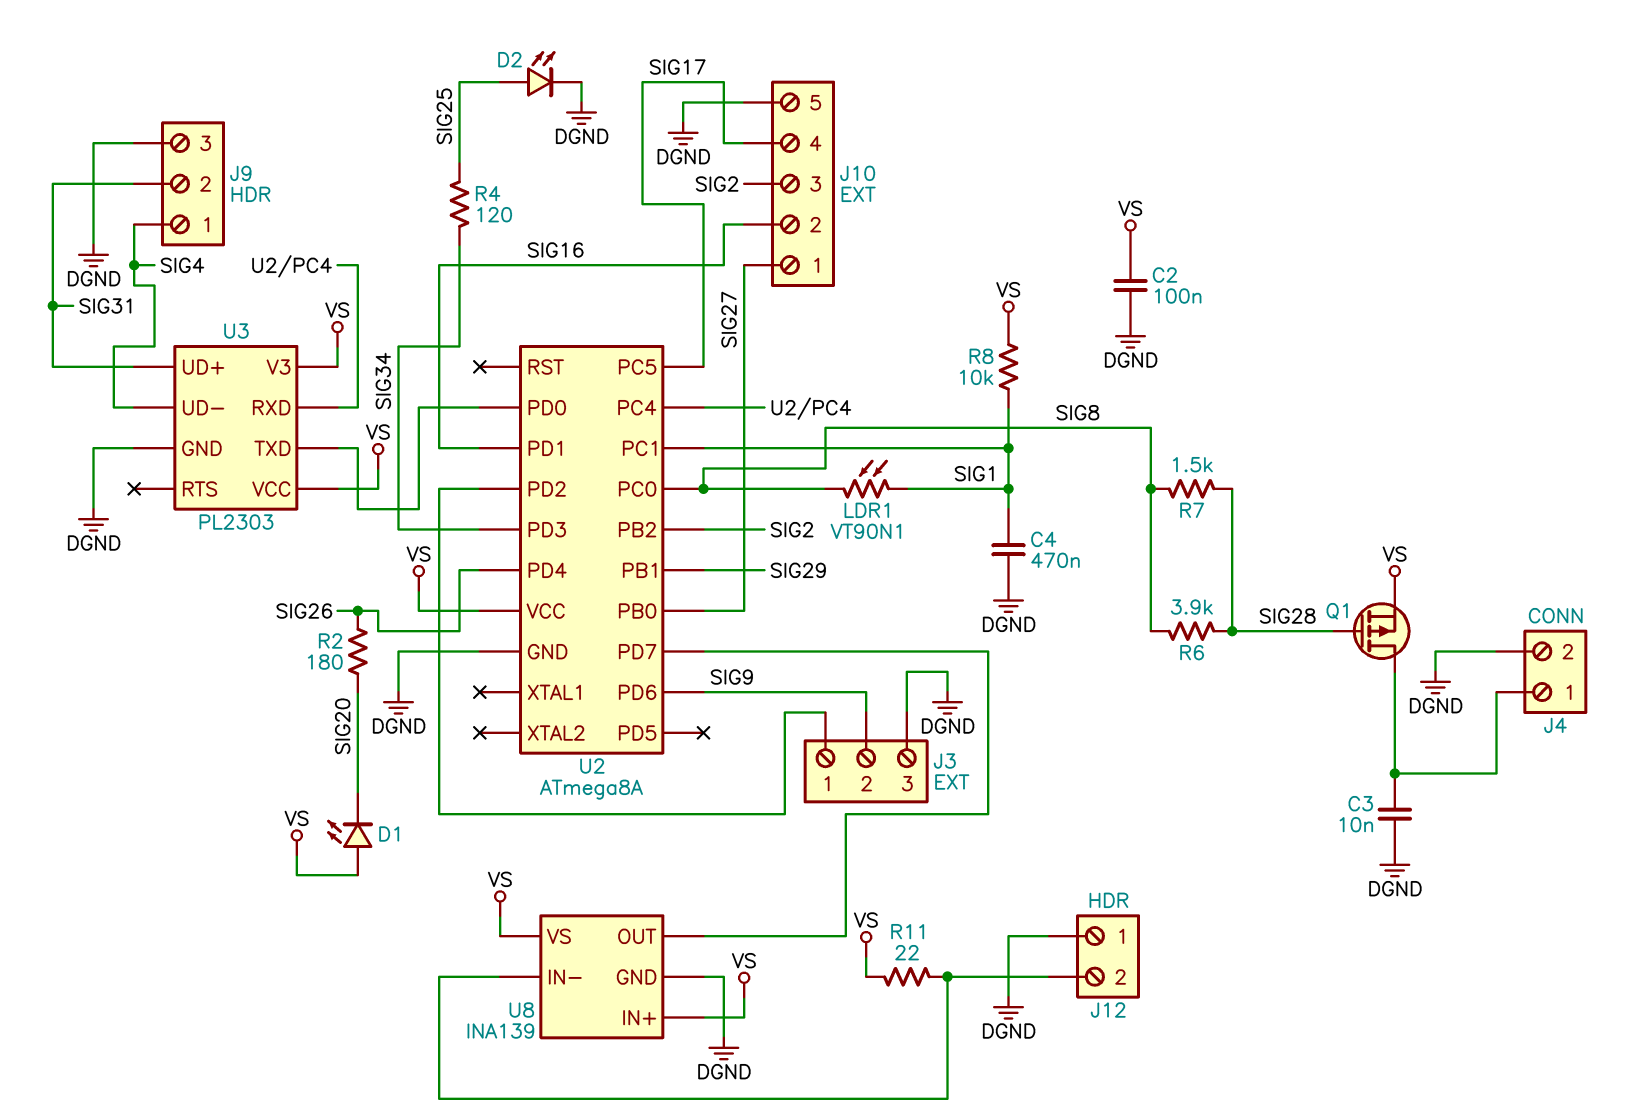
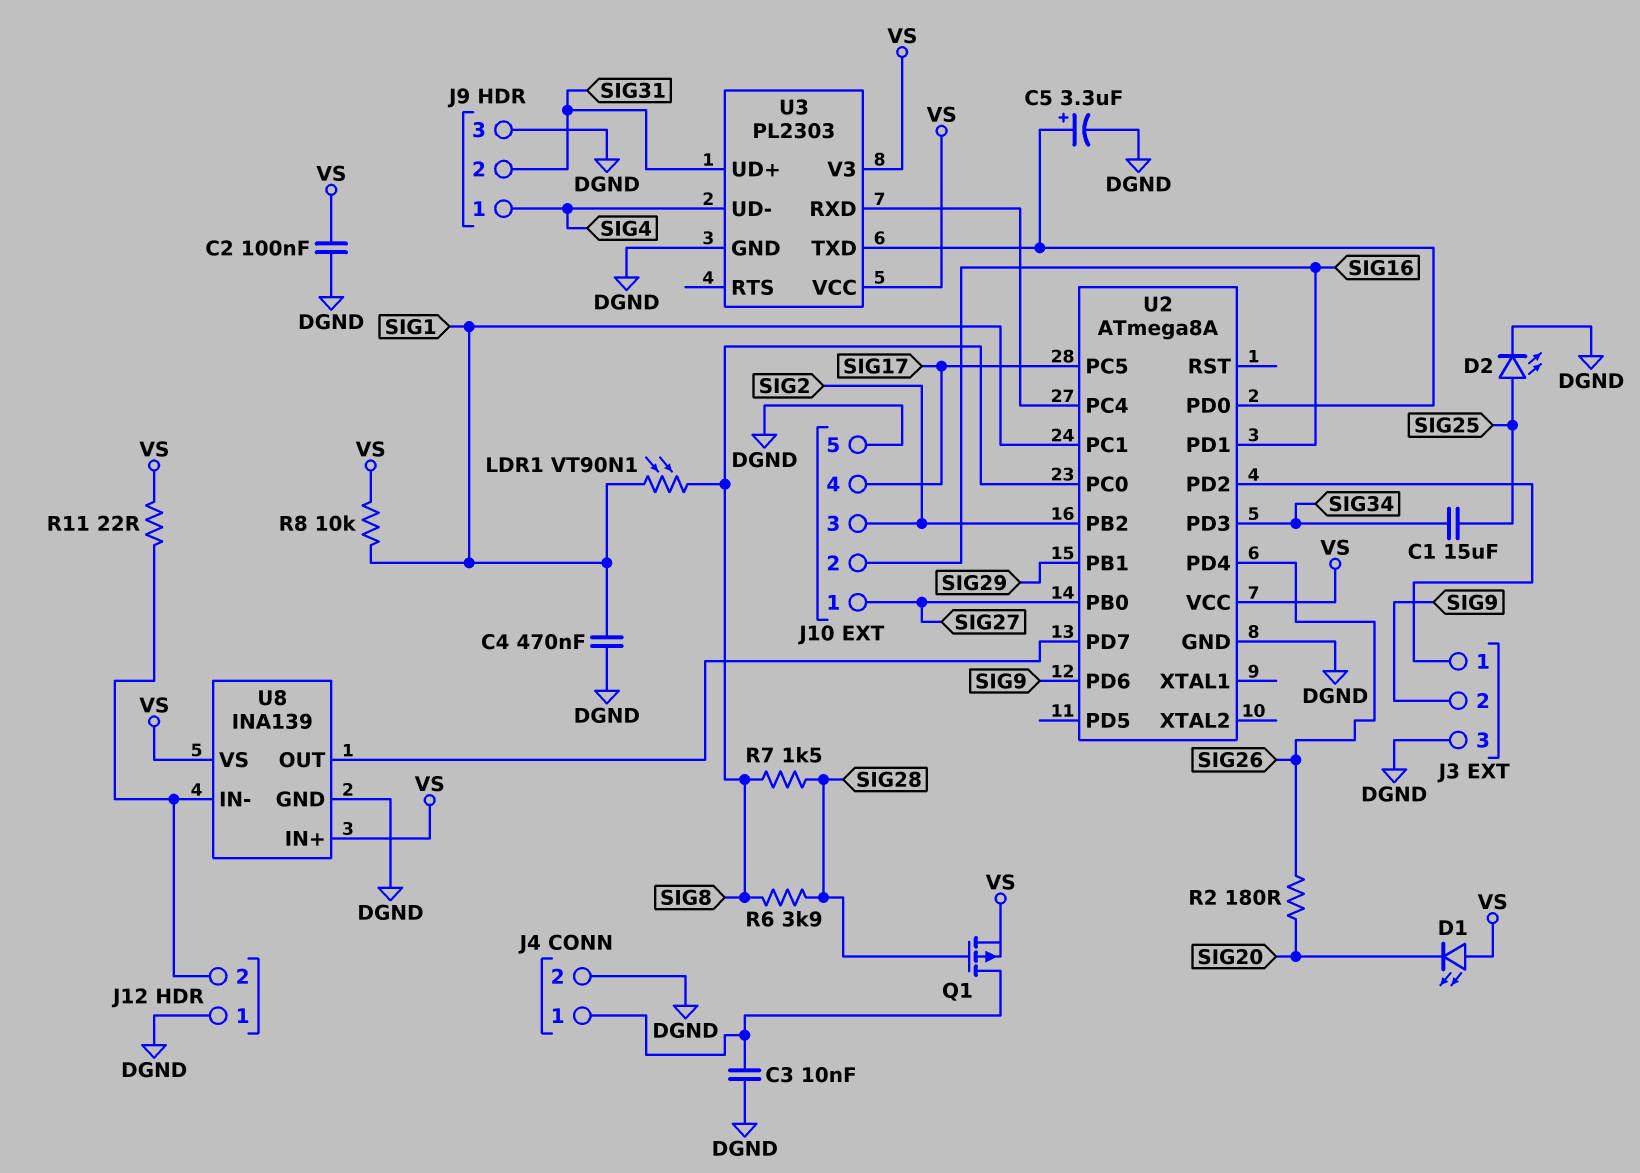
C1: none -> 15uF (SIG25, SIG34)
C5: none -> 3.3uF (plus U2/PD0, minus DGND)
R4: 120 (SIG25, SIG34) -> none

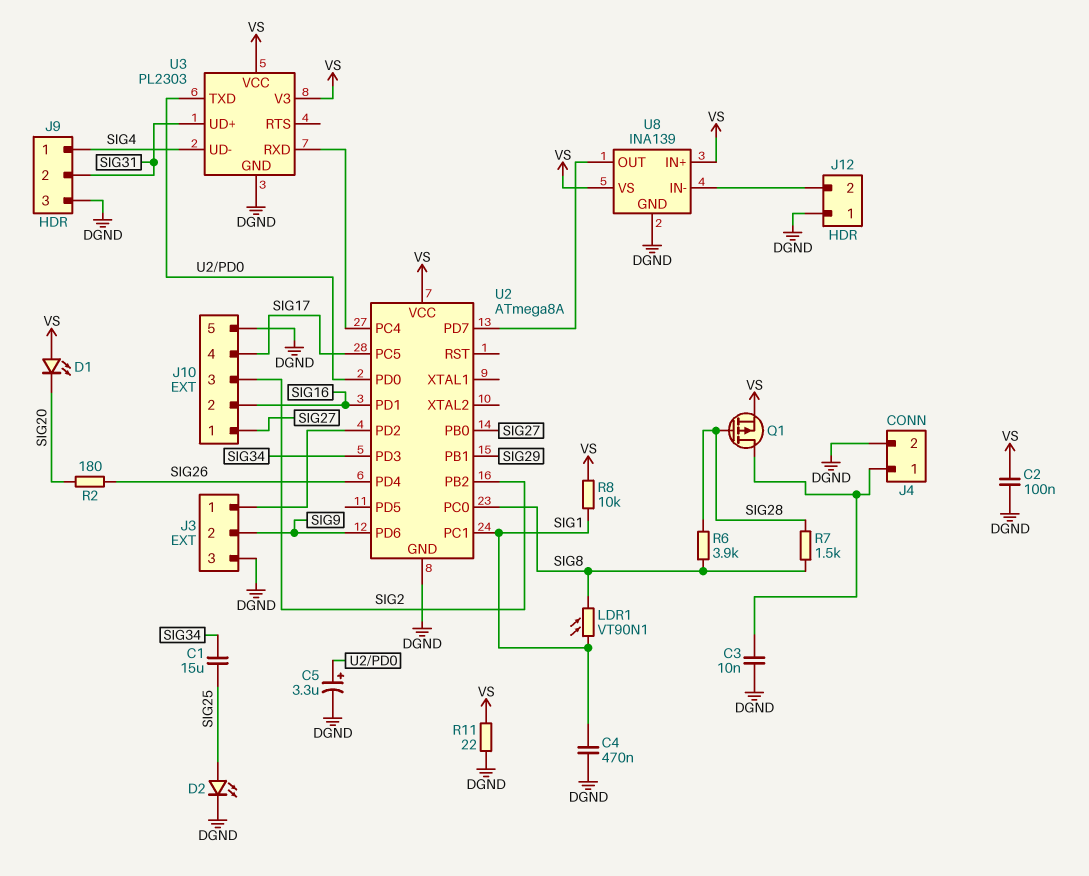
R11: 22 (J12/2, VS) -> 22 (DGND, VS)

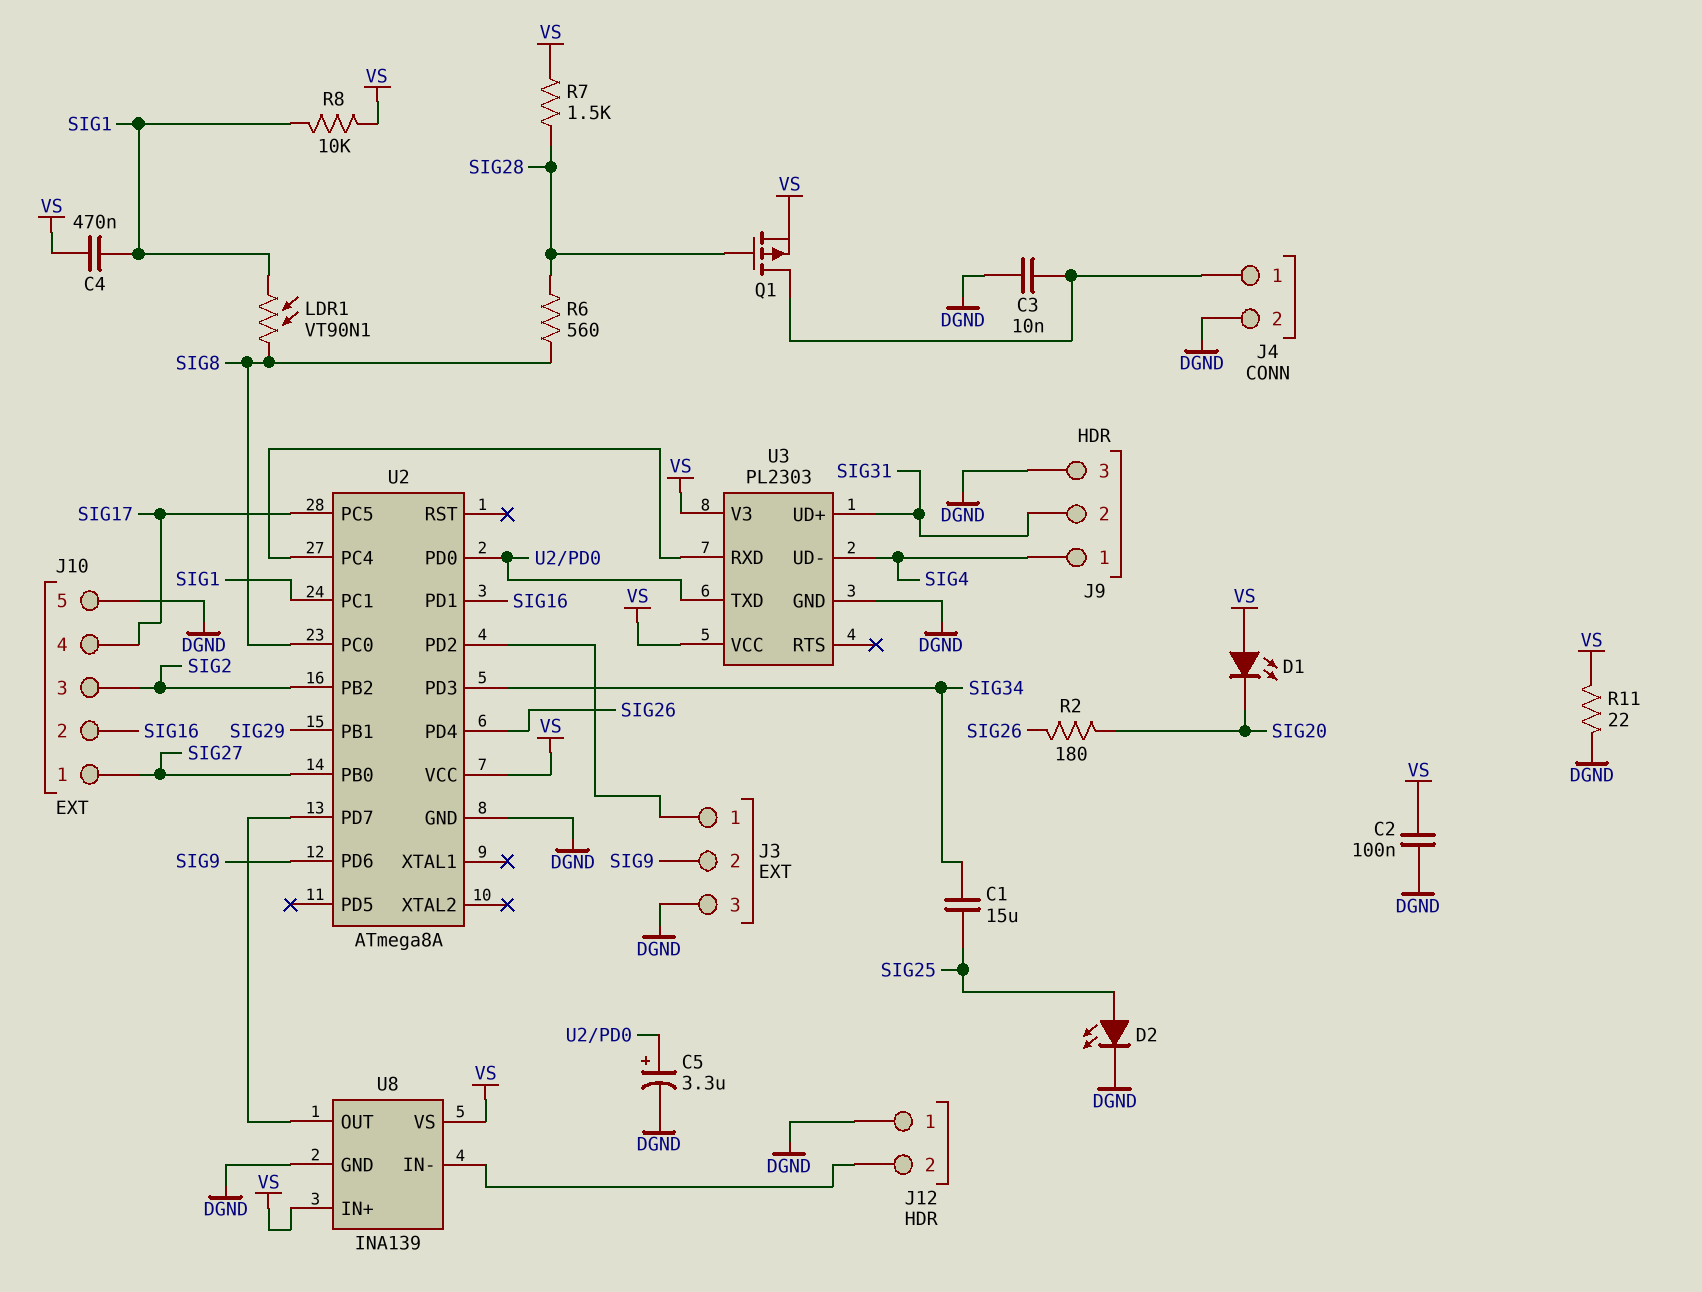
C4: 470nF (DGND, SIG1) -> 470nF (SIG1, VS)
R6: 3.9k (SIG8, SIG28) -> 560 (SIG8, SIG28)
R7: 1.5k (SIG8, SIG28) -> 1.5k (SIG28, VS)

